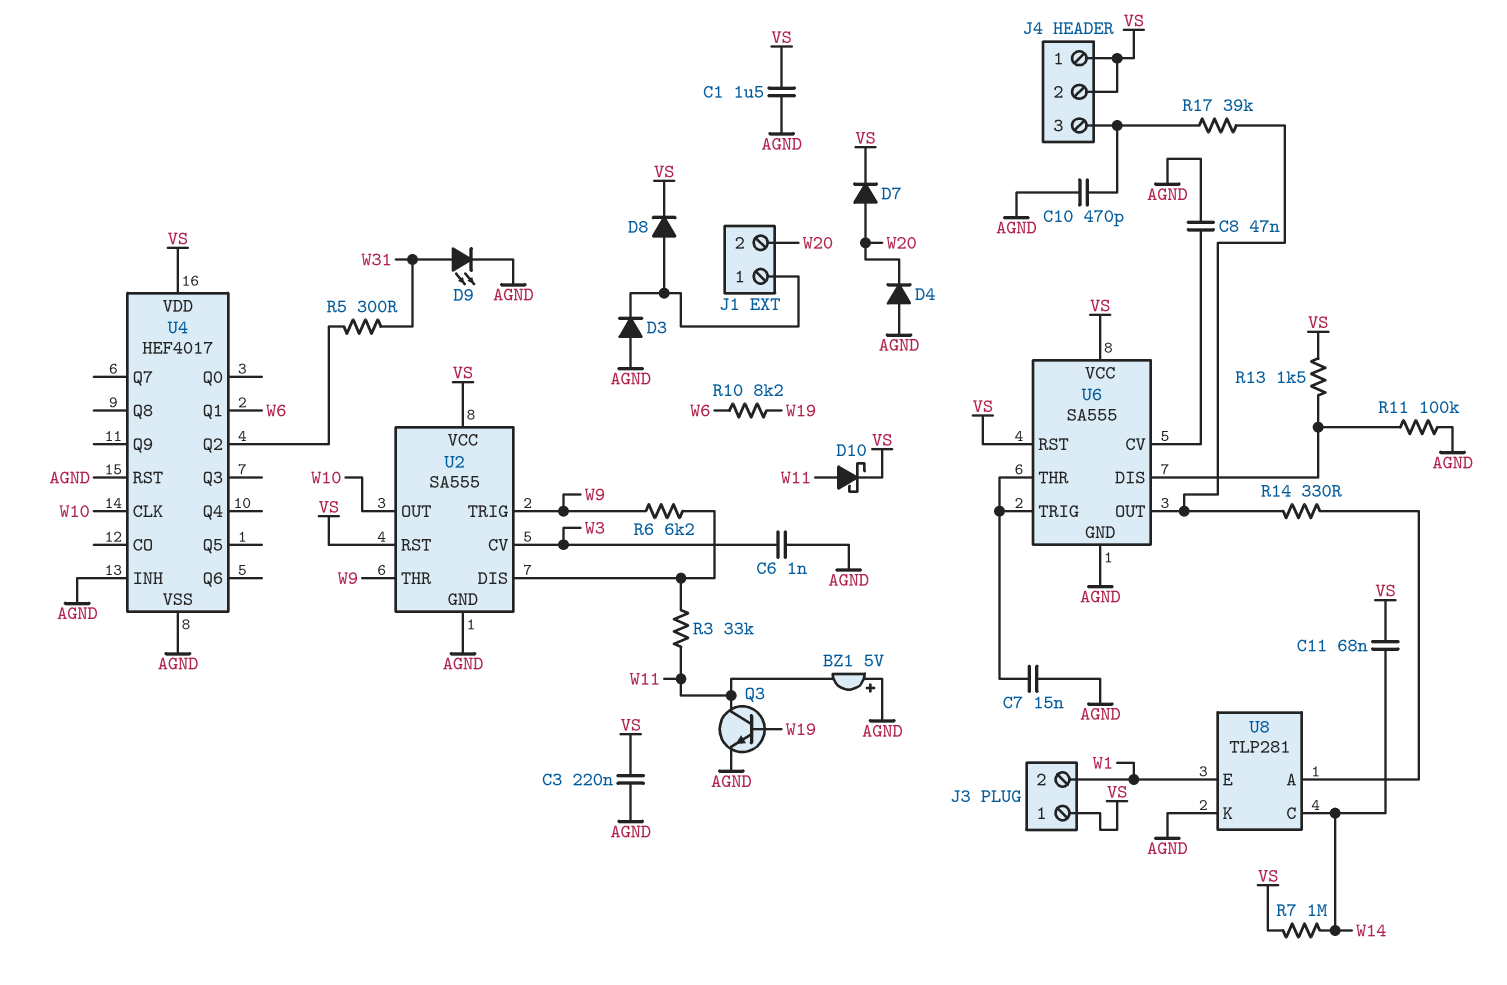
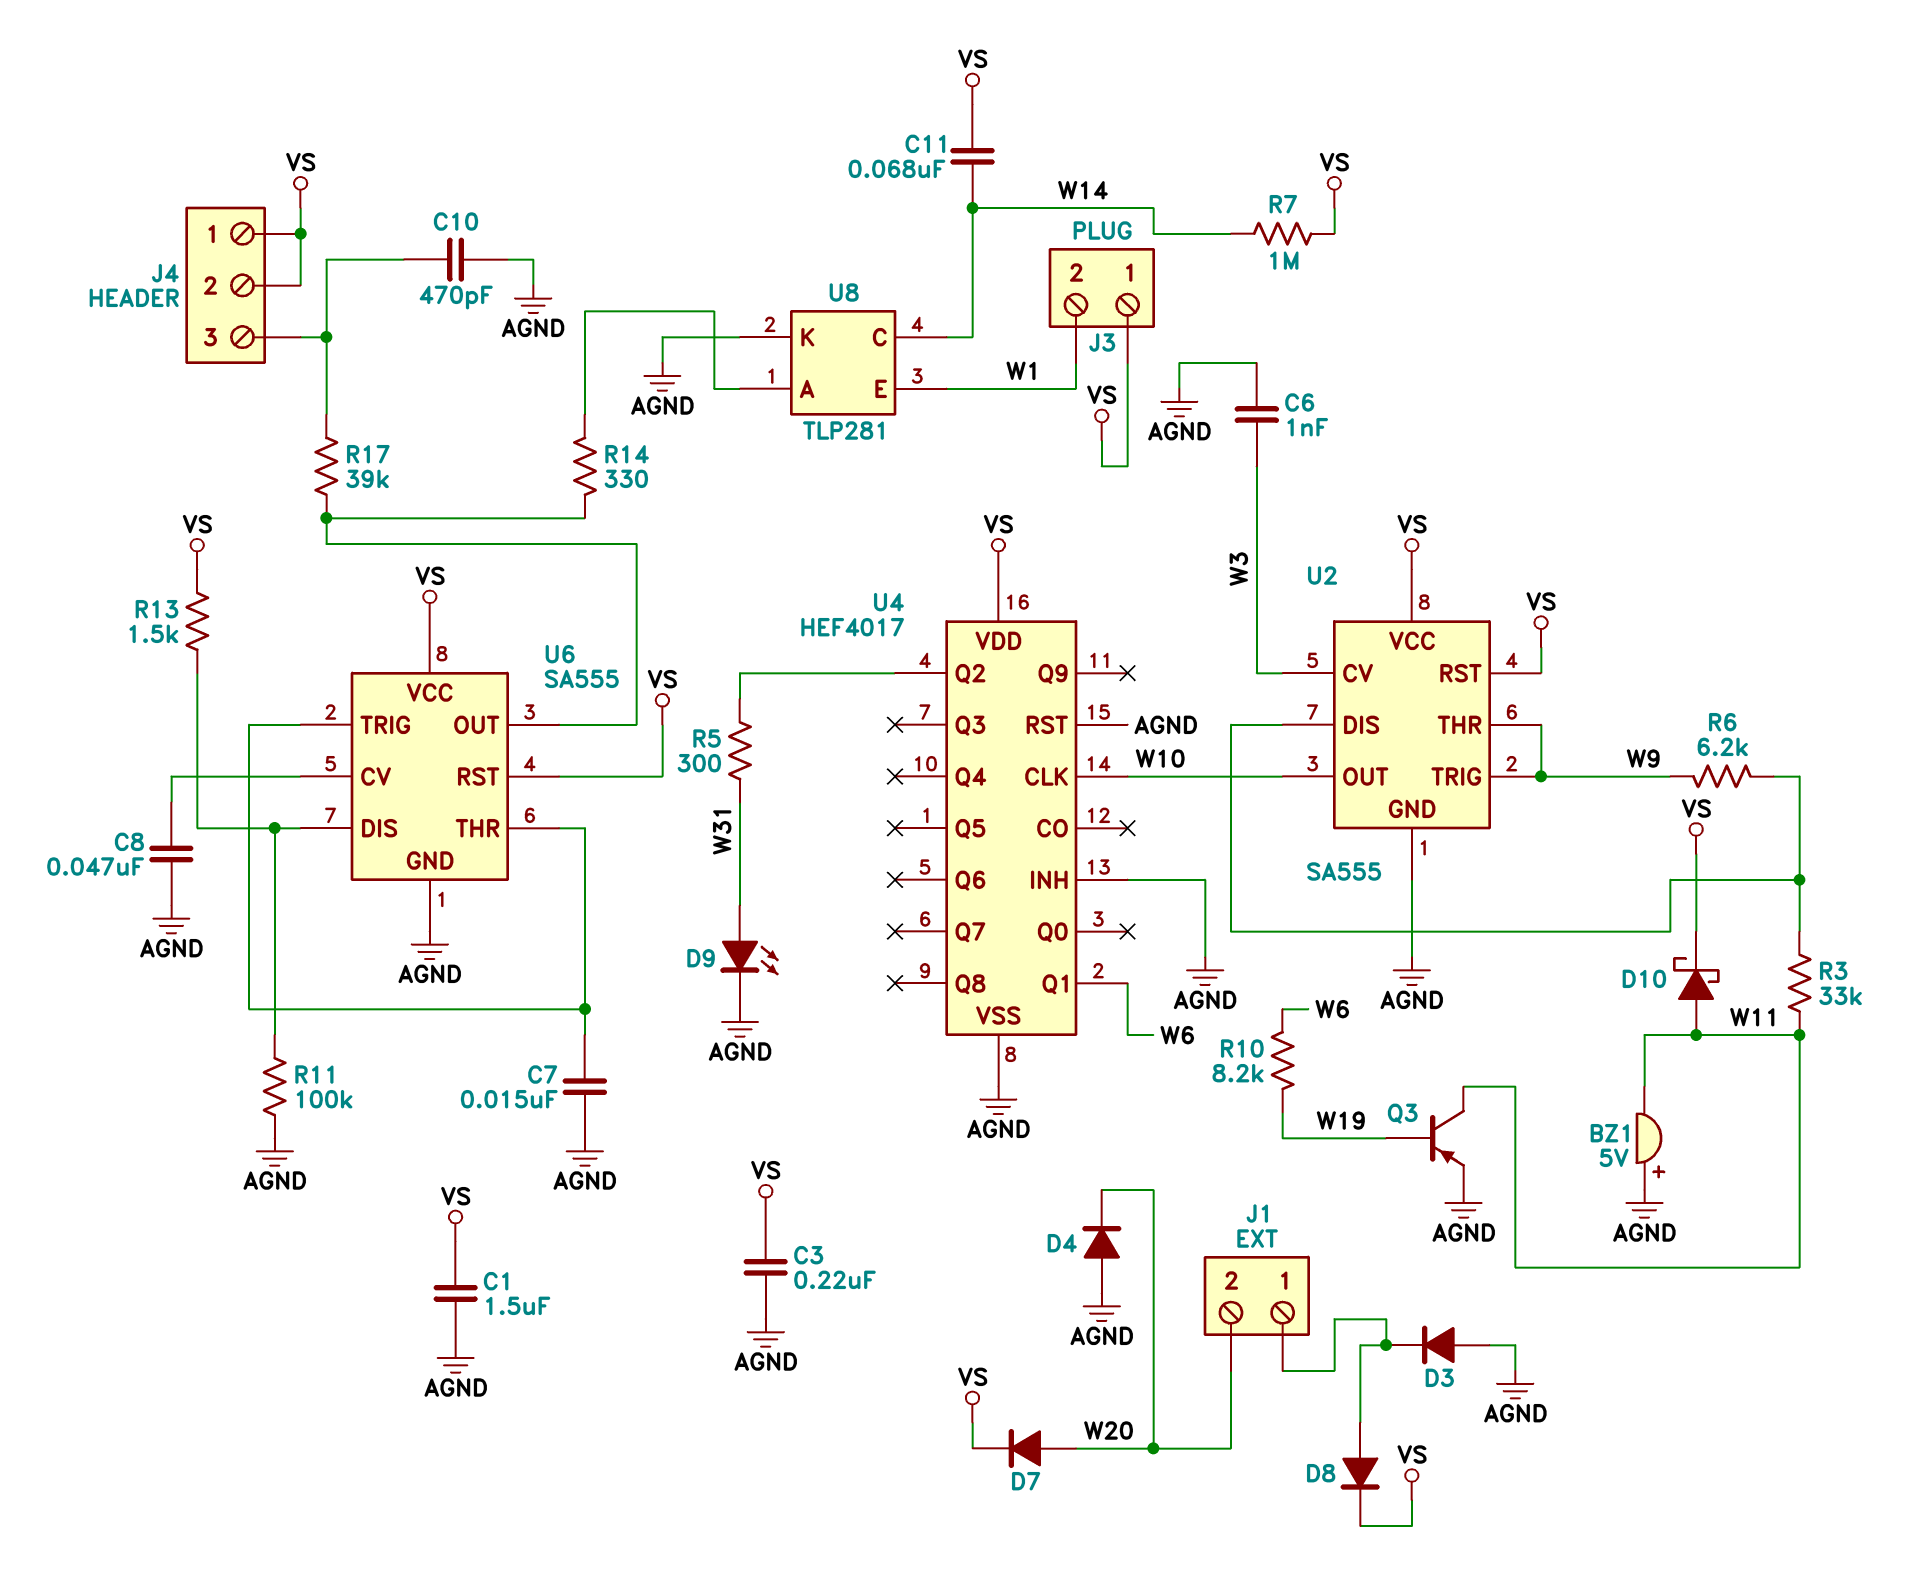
Q3: NPN (B W19, C W11, E AGND) -> PNP (B W19, C W11, E AGND)

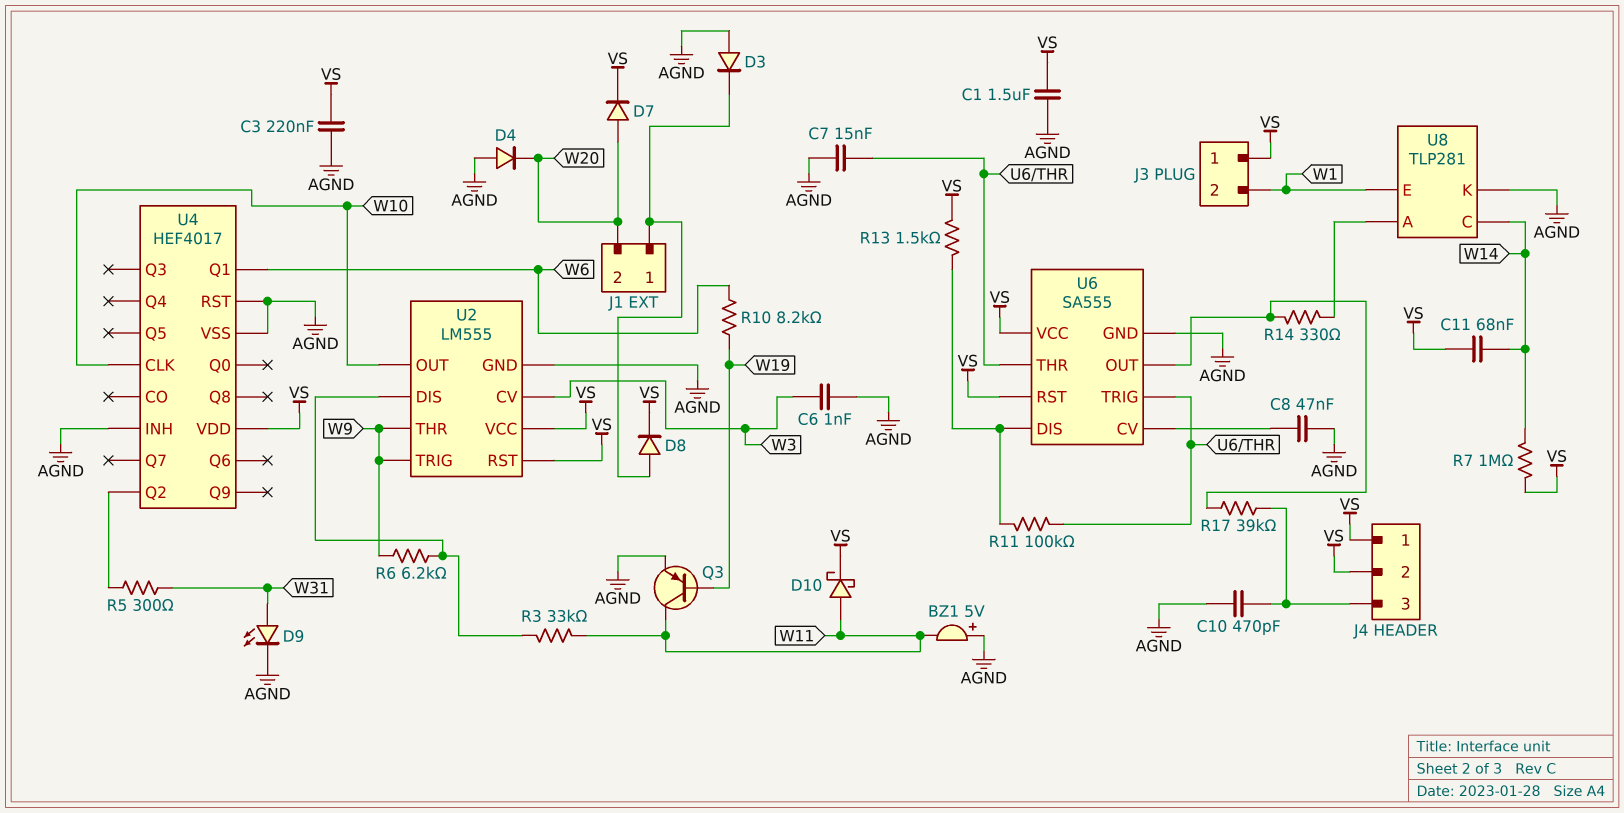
R11: 100k (AGND, U6/DIS) -> 100k (U6/DIS, U6/THR)
U2: SA555 -> LM555

